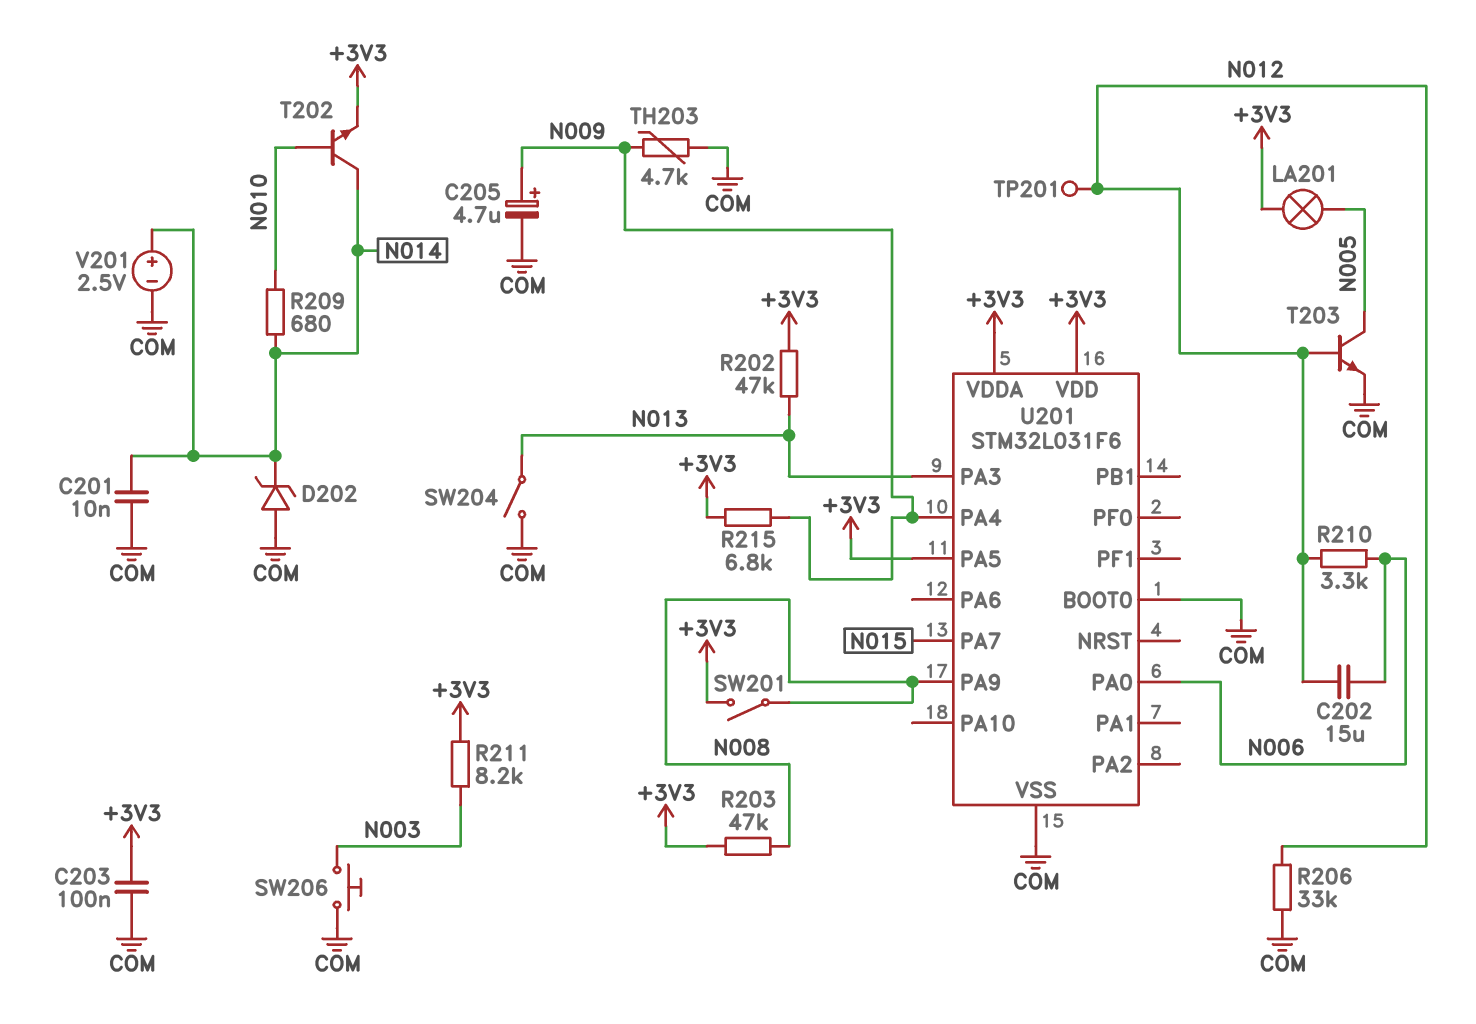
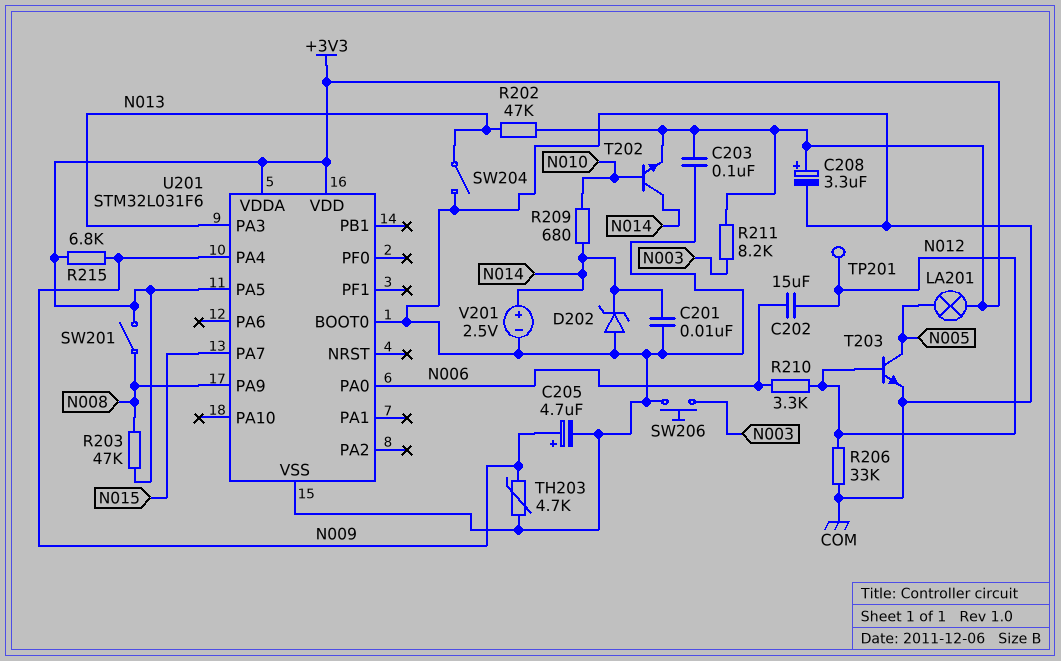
C208: none -> 3.3uF (plus +3V3, minus COM)

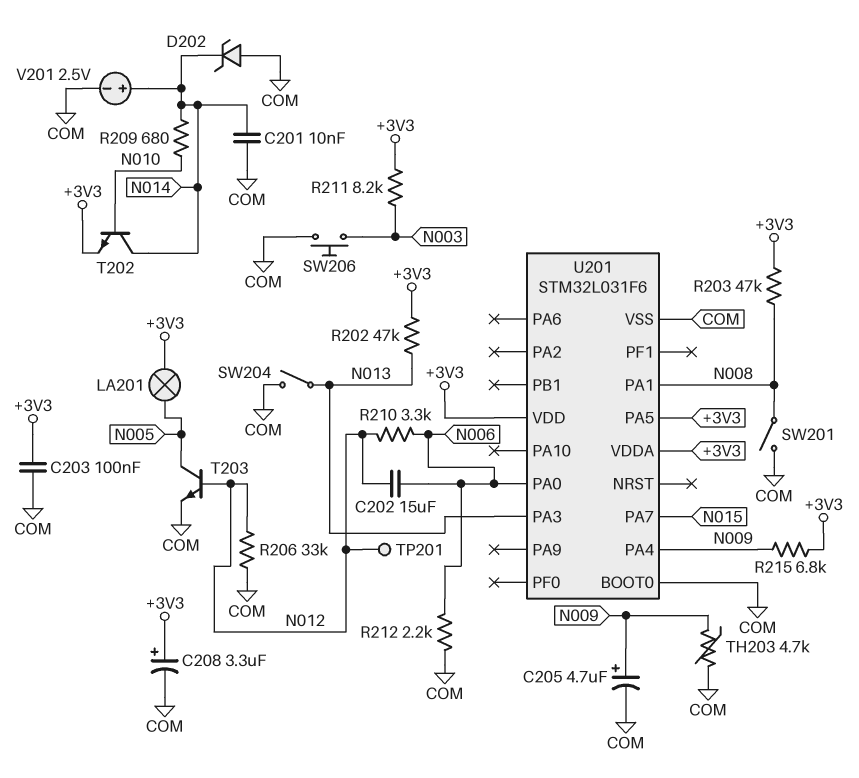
R212: none -> 2.2k (COM, N006)
SW201: switch (+3V3, N008) -> switch (COM, N008)
U201 pin PA1: none -> N008
U201 pin PA9: N008 -> none

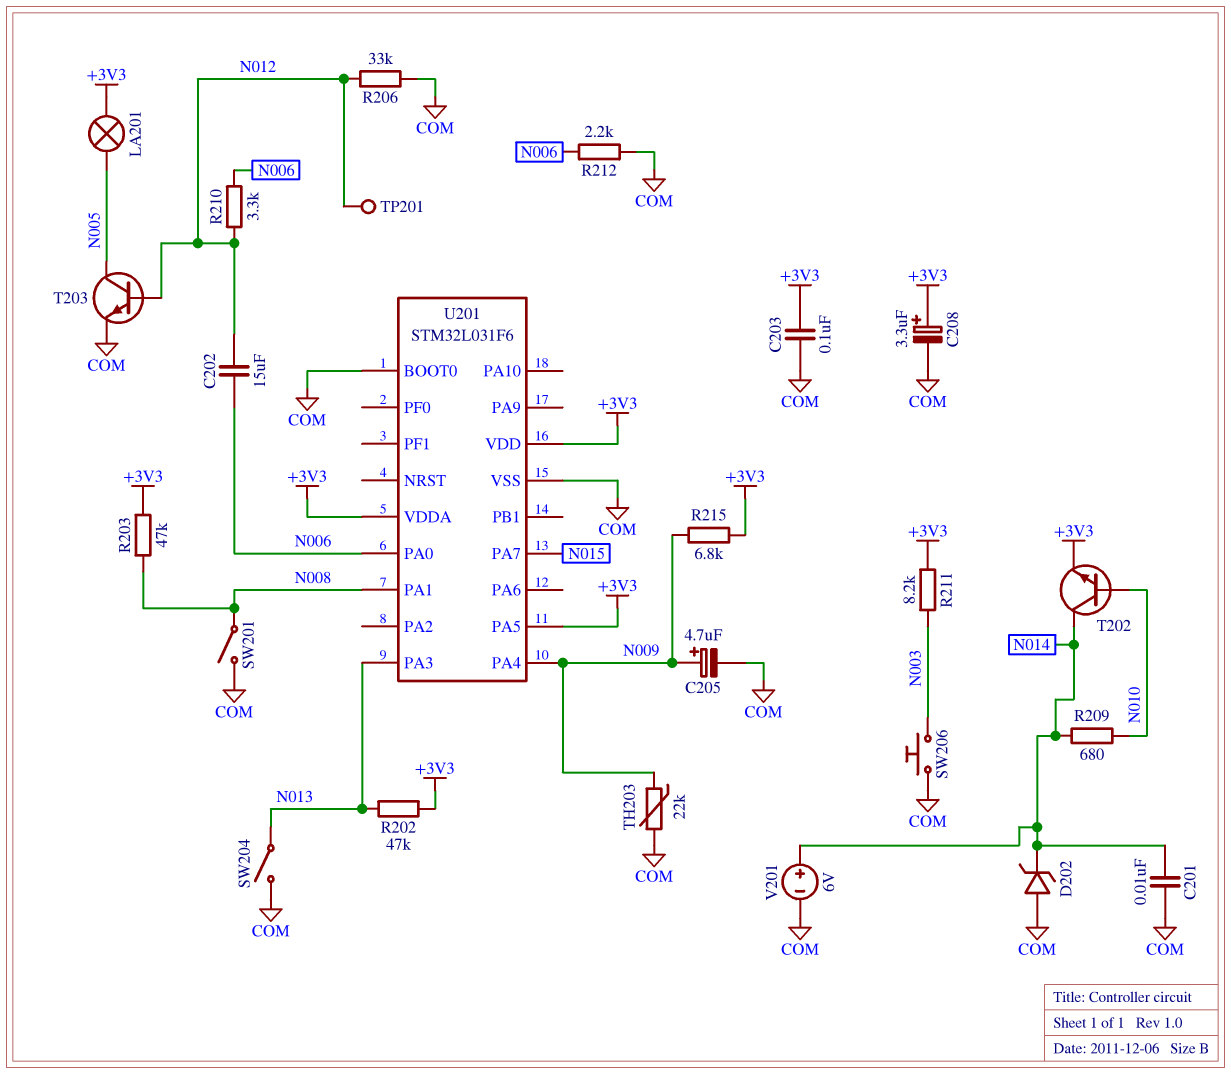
TH203: 4.7k (COM, N009) -> 22k (COM, N009)
V201: 2.5V (plus N014, minus COM) -> 6V (plus N014, minus COM)

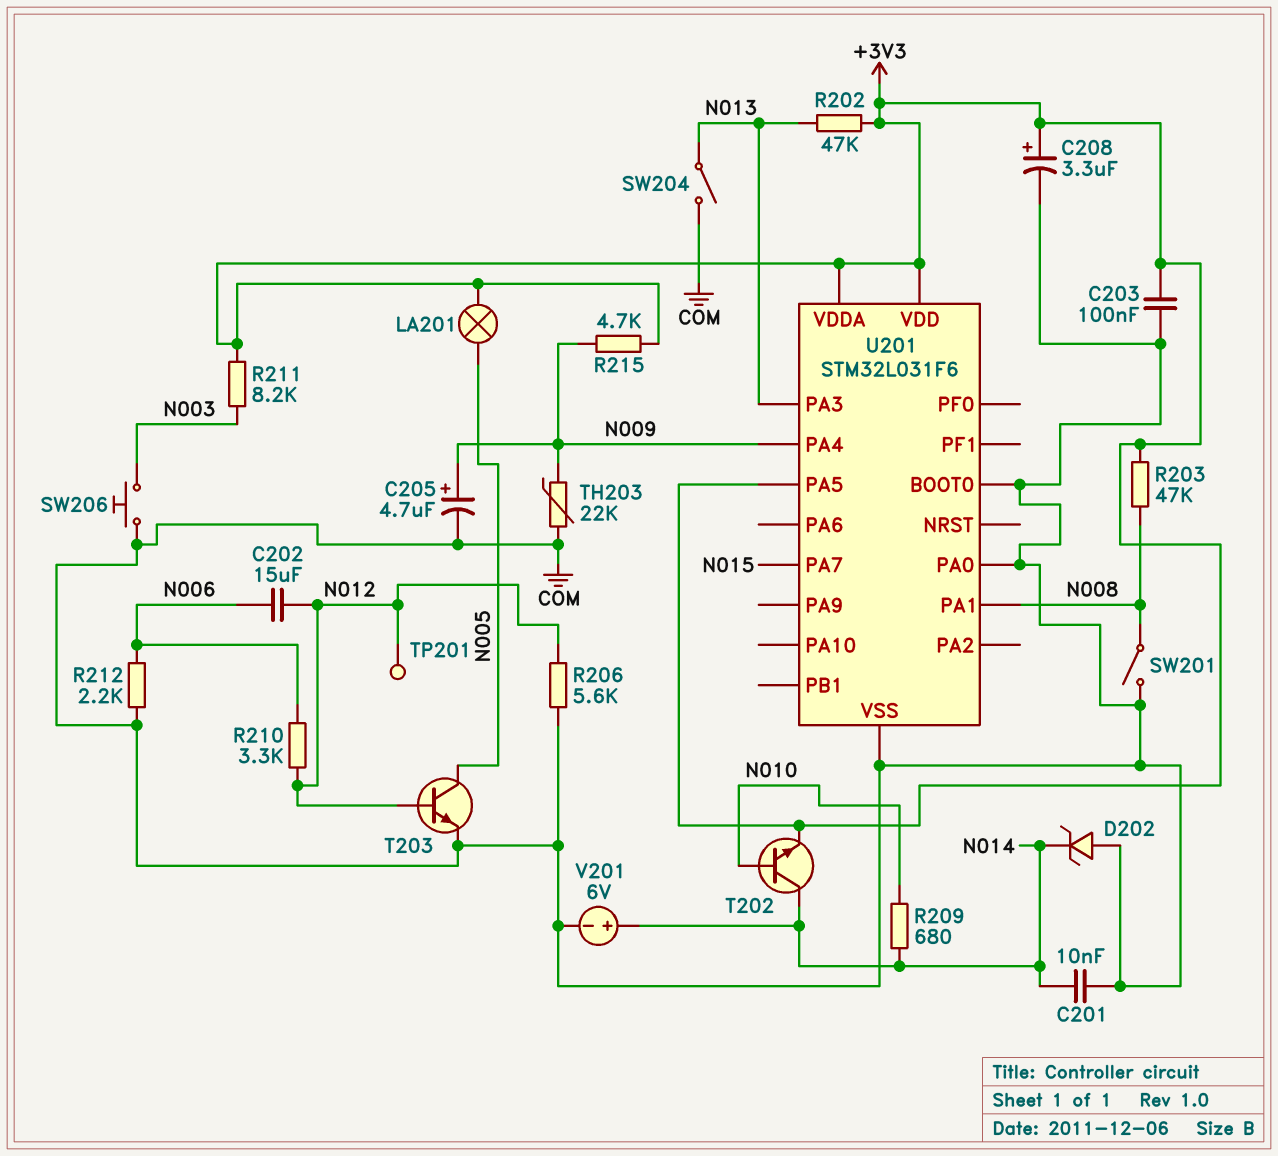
R206: 33k (COM, N012) -> 5.6k (COM, N012)
R215: 6.8k (+3V3, N009) -> 4.7k (+3V3, N009)
U201 pin PA0: N006 -> COM

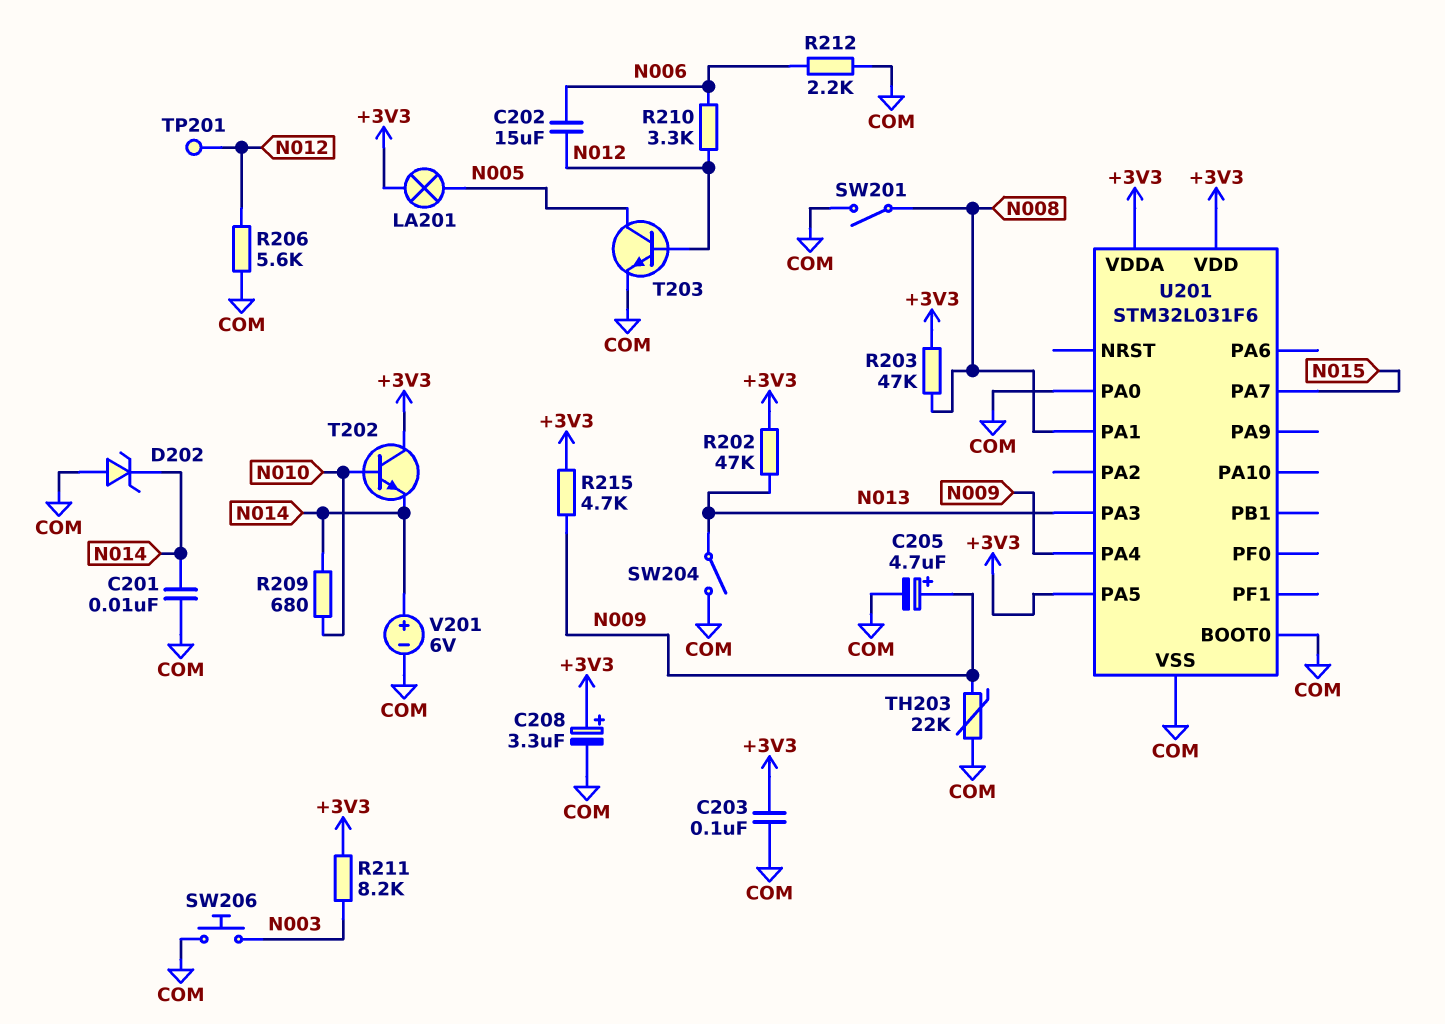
T202: NPN (B N010, C N014, E +3V3) -> NPN (B N010, C +3V3, E N014)

